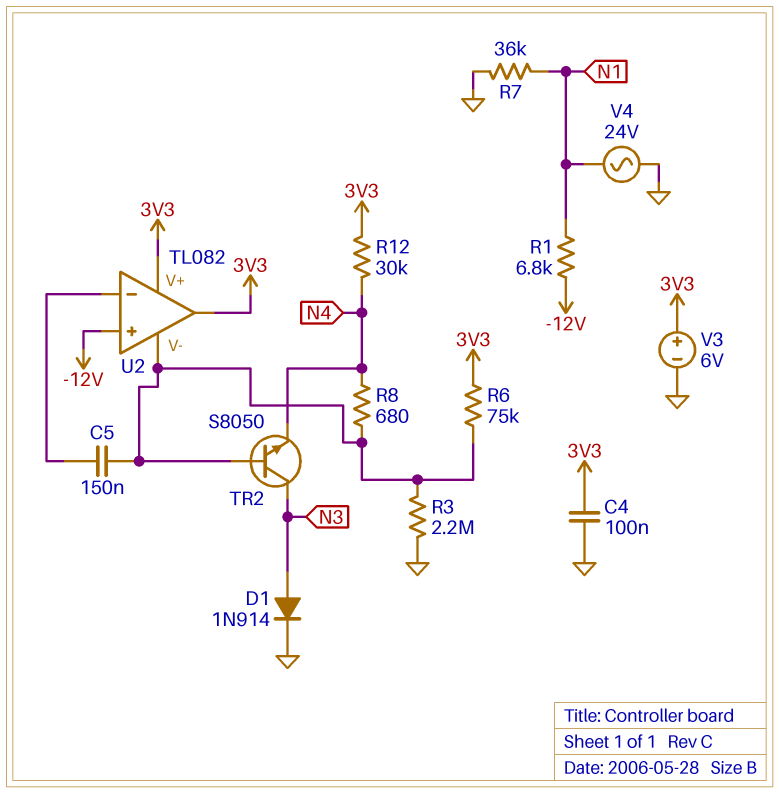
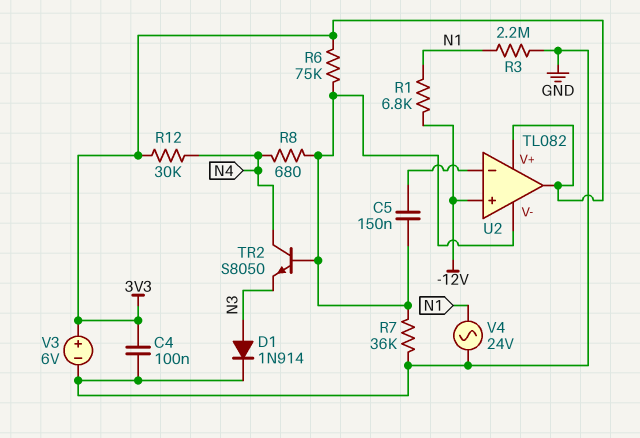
R3: 2.2M (GND, U2/V-) -> 2.2M (GND, N1)
R7: 36k (GND, N1) -> 36k (GND, U2/V-)
TR2: NPN S8050 (B U2/V-, C N3, E N4) -> NPN S8050 (B U2/V-, C N4, E N3)

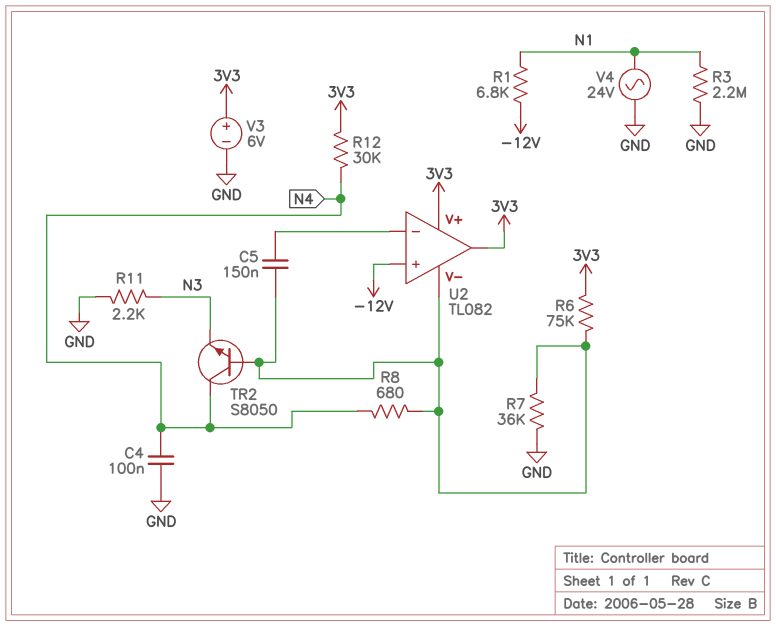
C4: 100nF (3V3, GND) -> 100nF (GND, N4)
D1: diode 1N914 (A N3, K GND) -> none
R11: none -> 2.2k (GND, N3)

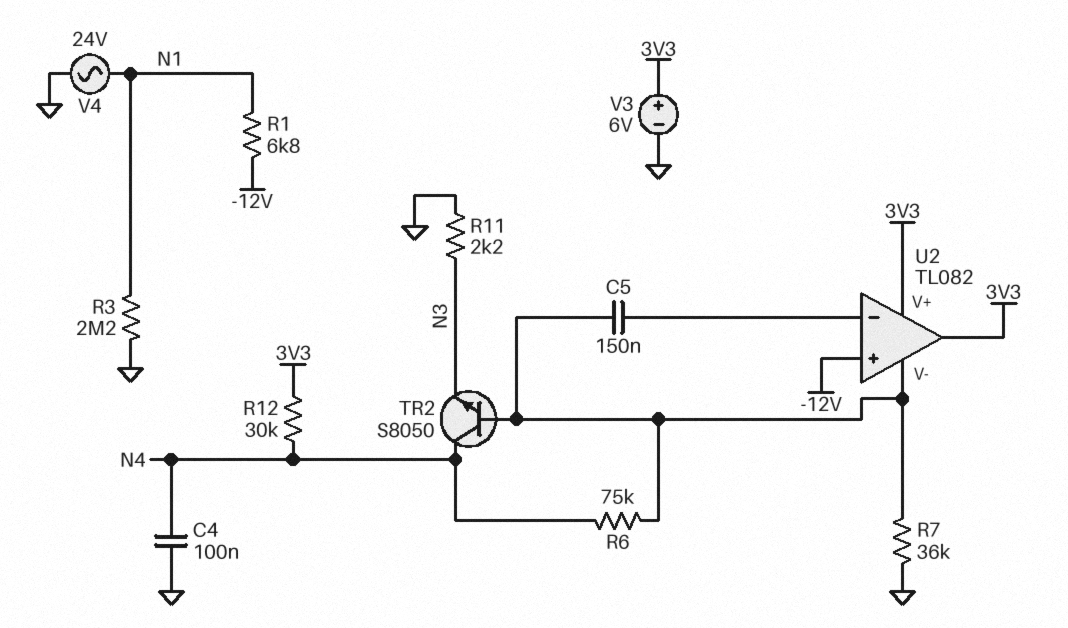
R6: 75k (3V3, U2/V-) -> 75k (N4, U2/V-)
R8: 680 (N4, U2/V-) -> none

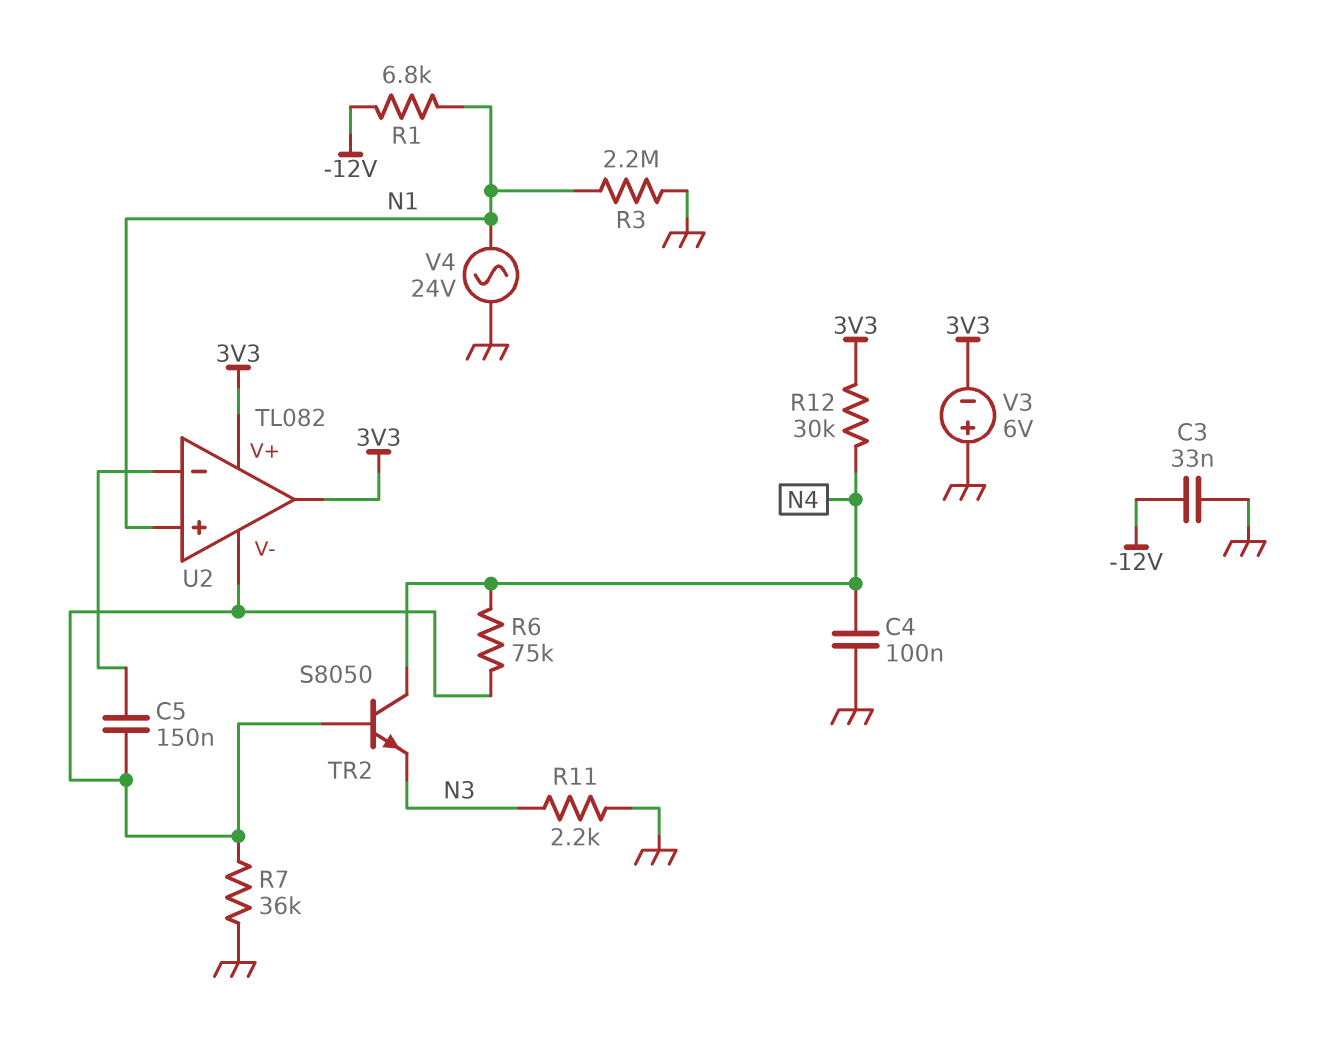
C3: none -> 33nF (-12V, GND)
U2 pin in+: -12V -> N1
V3: 6V (plus 3V3, minus GND) -> 6V (plus GND, minus 3V3)

